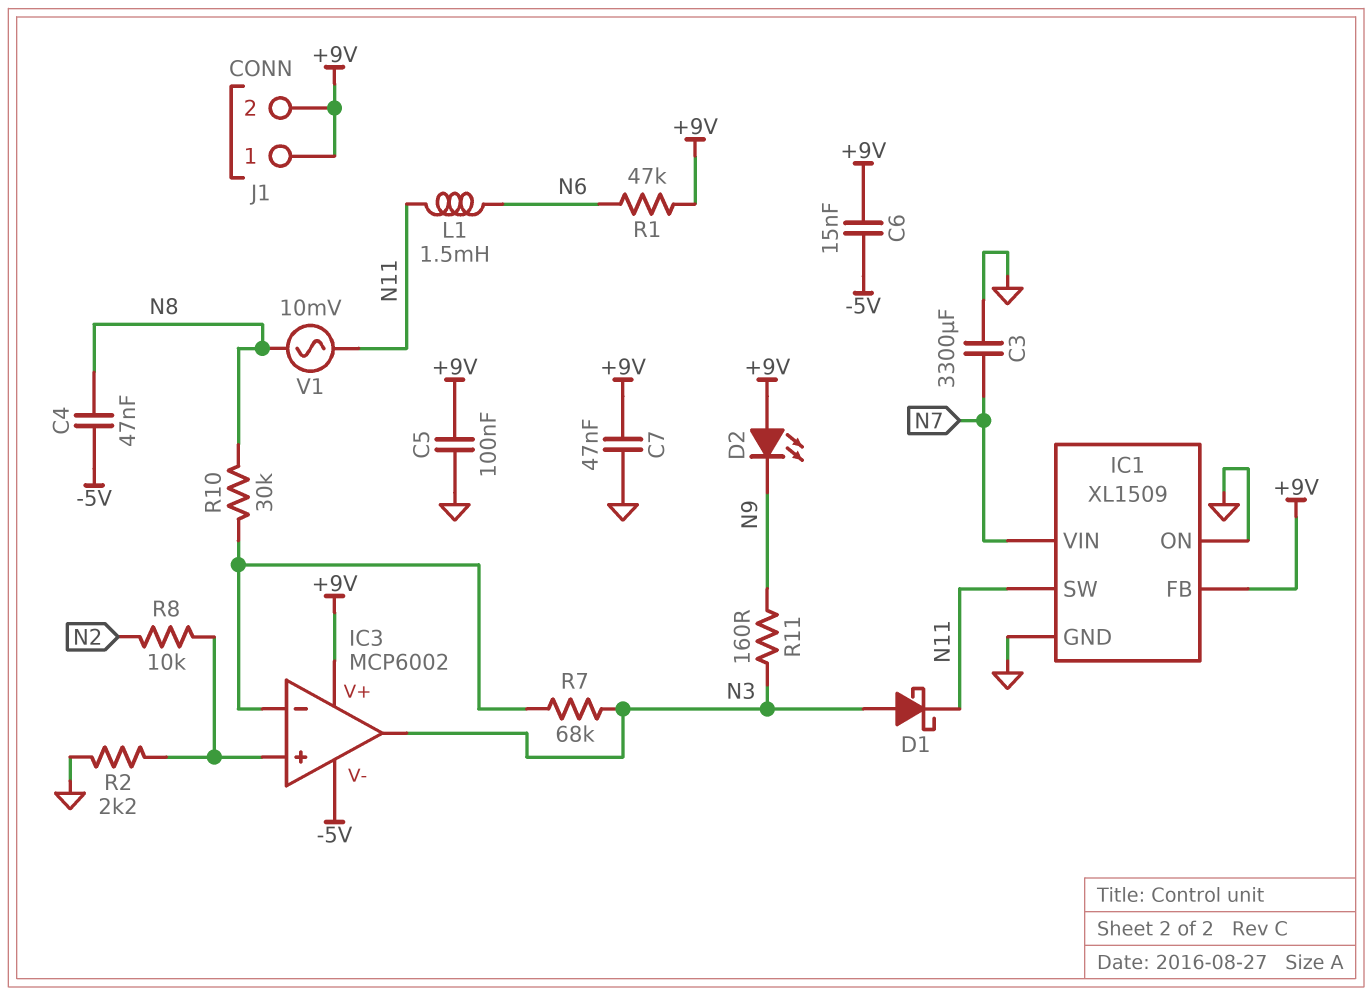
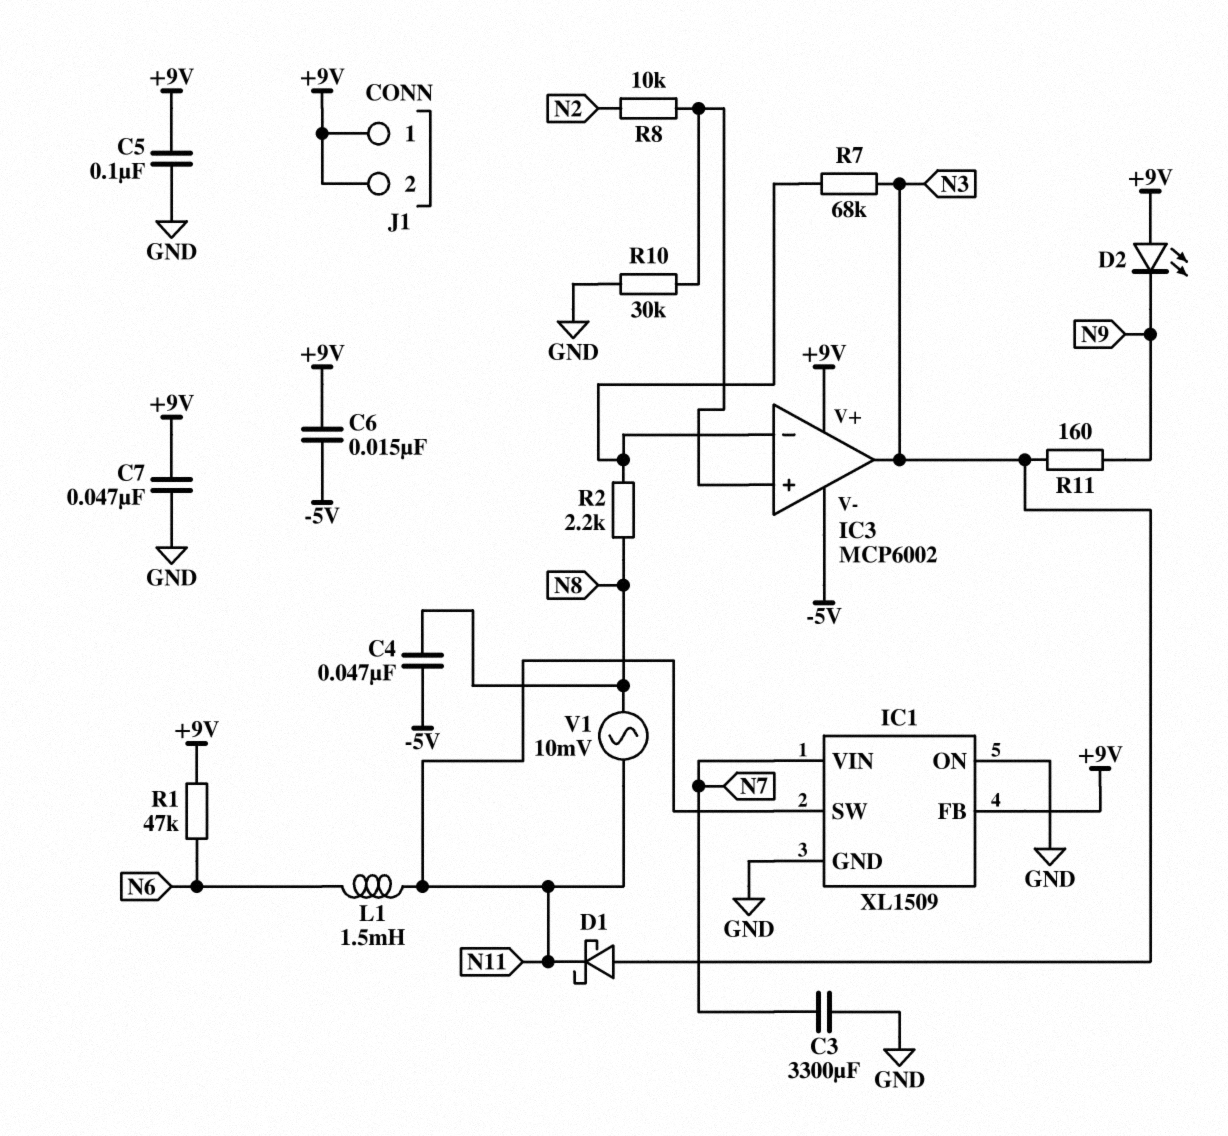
R2: 2.2k (GND, IC3/in+) -> 2.2k (IC3/in-, N8)
R10: 30k (IC3/in-, N8) -> 30k (GND, IC3/in+)

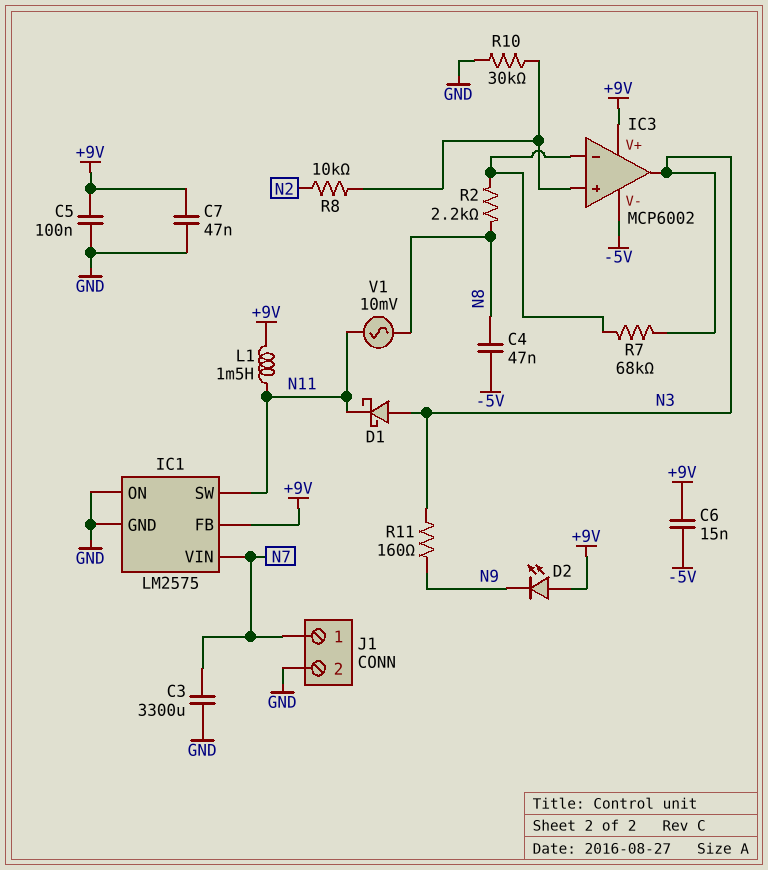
IC1: XL1509 -> LM2575
J1 pin 1: +9V -> N7
J1 pin 2: +9V -> GND
L1: 1.5mH (N6, N11) -> 1.5mH (+9V, N11)
R1: 47k (+9V, N6) -> none

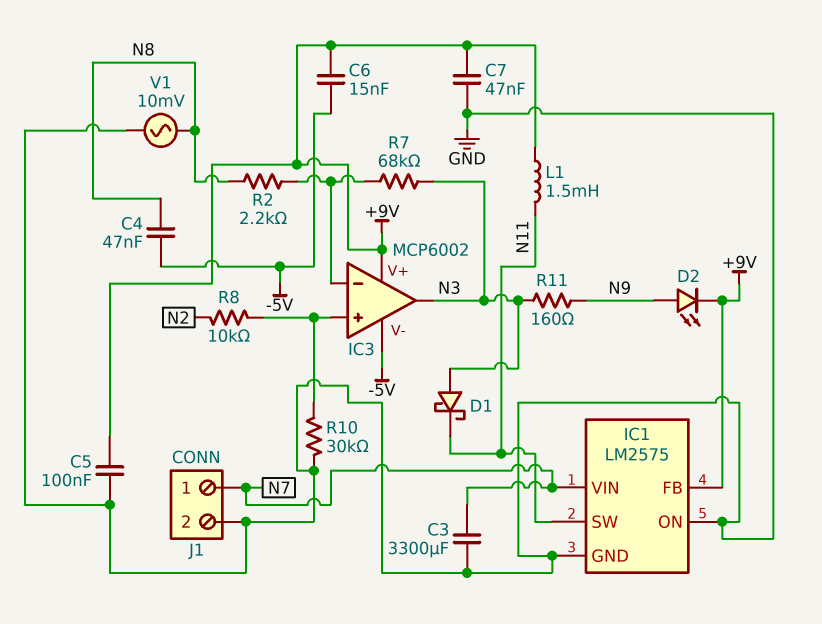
D2: LED (A +9V, K N9) -> LED (A N9, K +9V)
V1: AC 10mV (N8, N11) -> AC 10mV (GND, N8)

